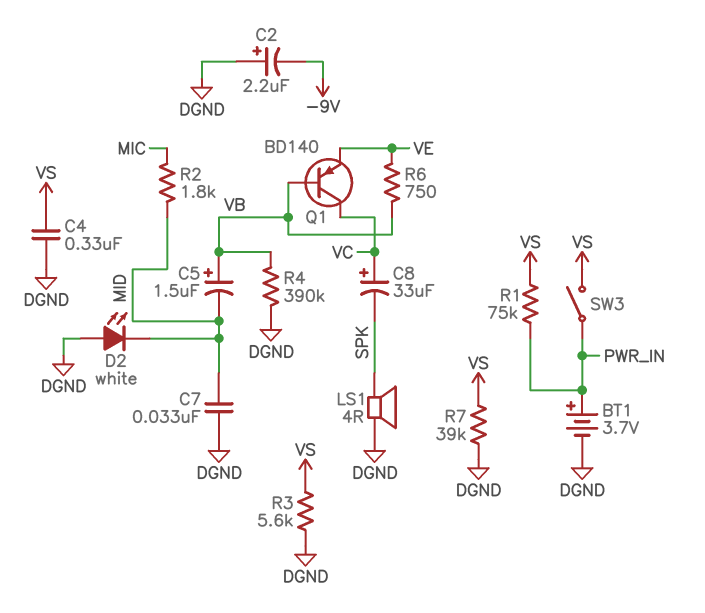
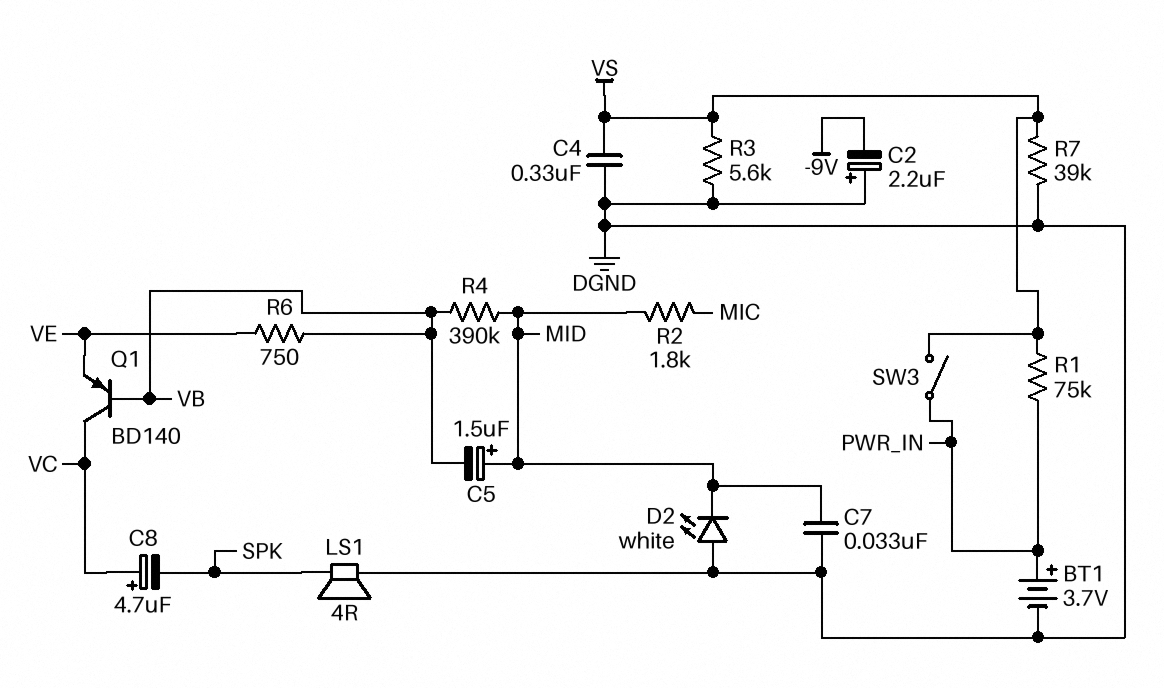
C5: 1.5uF (plus VB, minus MID) -> 1.5uF (plus MID, minus VB)
C8: 33uF (plus VC, minus SPK) -> 4.7uF (plus VC, minus SPK)
R4: 390k (DGND, VB) -> 390k (MID, VB)

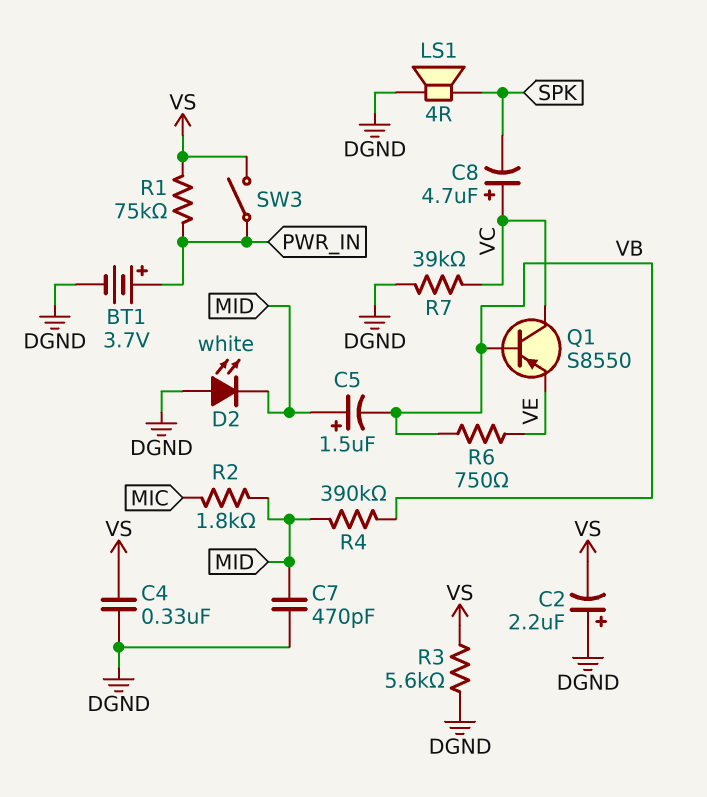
C2: 2.2uF (plus DGND, minus -9V) -> 2.2uF (plus DGND, minus VS)
C7: 33nF (DGND, MID) -> 470pF (DGND, MID)
Q1: PNP BD140 (B VB, C VC, E VE) -> PNP S8550 (B VB, C VC, E VE)
R7: 39k (DGND, VS) -> 39k (DGND, VC)

